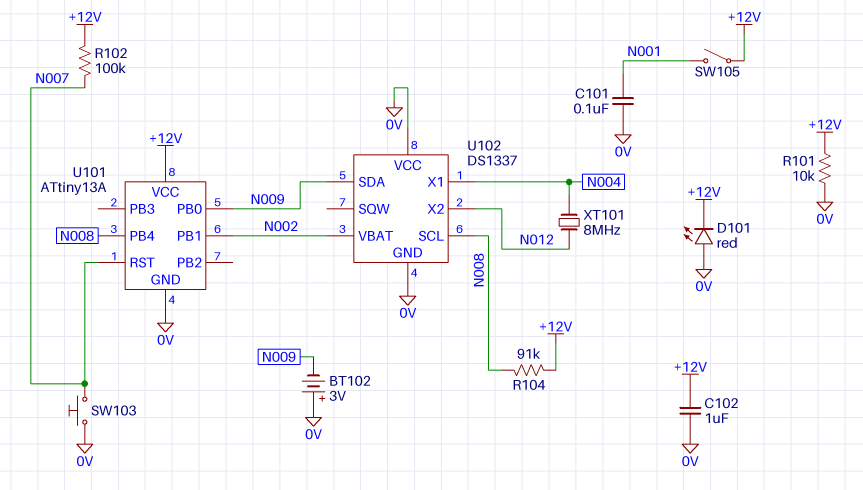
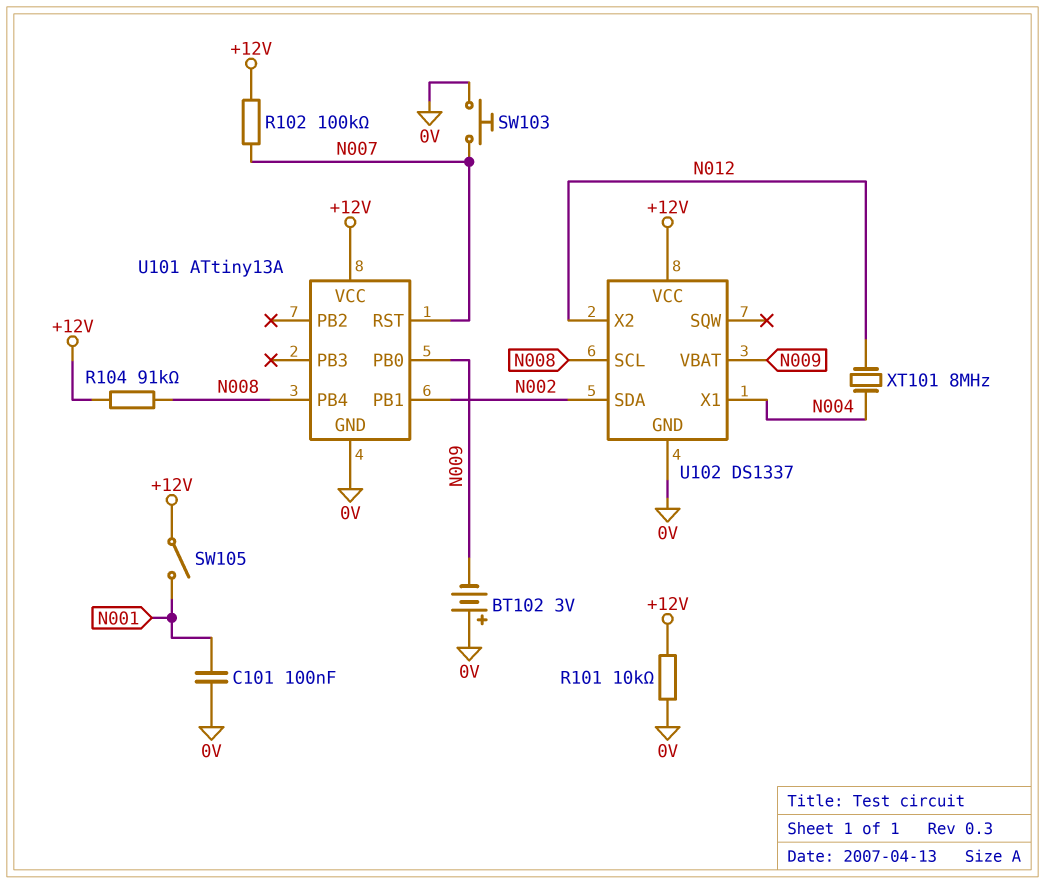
C102: 1uF (+12V, 0V) -> none
D101: LED red (A 0V, K +12V) -> none
U102 pin SDA: N009 -> N002
U102 pin VBAT: N002 -> N009
U102 pin VCC: 0V -> +12V

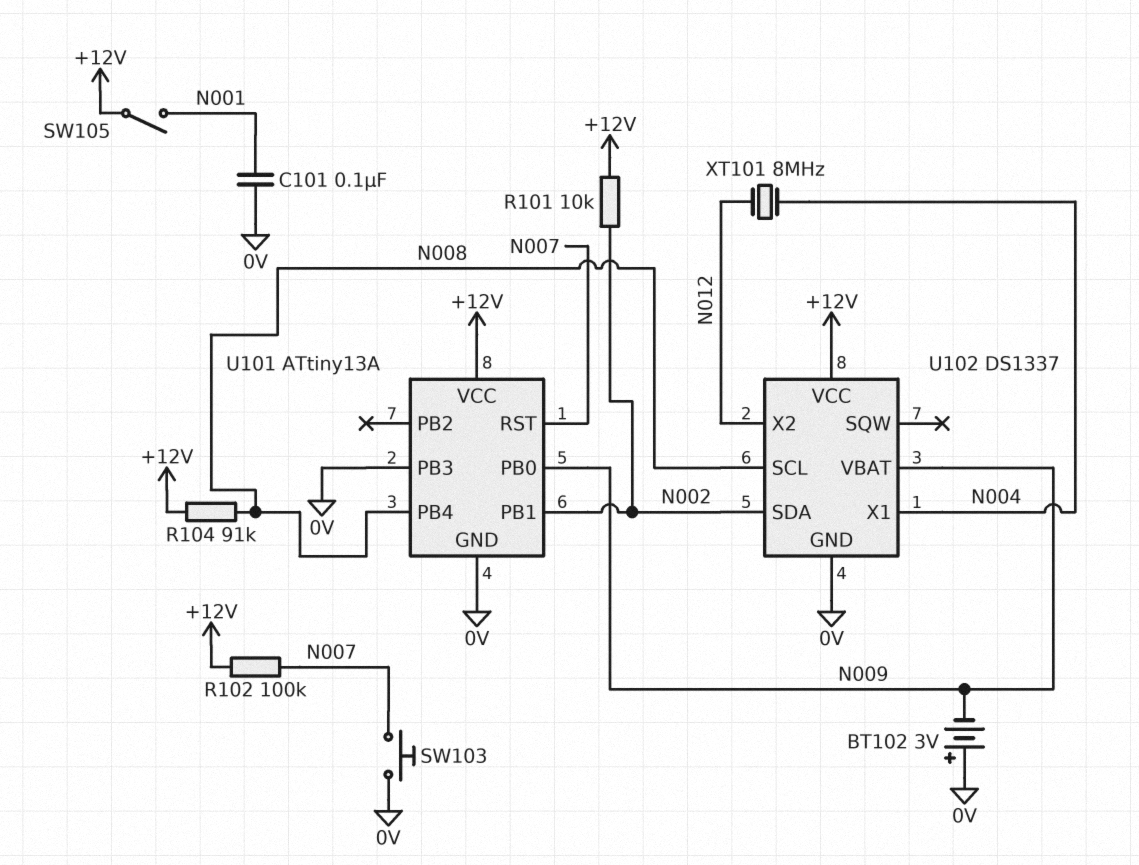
R101: 10k (+12V, 0V) -> 10k (+12V, N002)
U101 pin PB3: none -> 0V

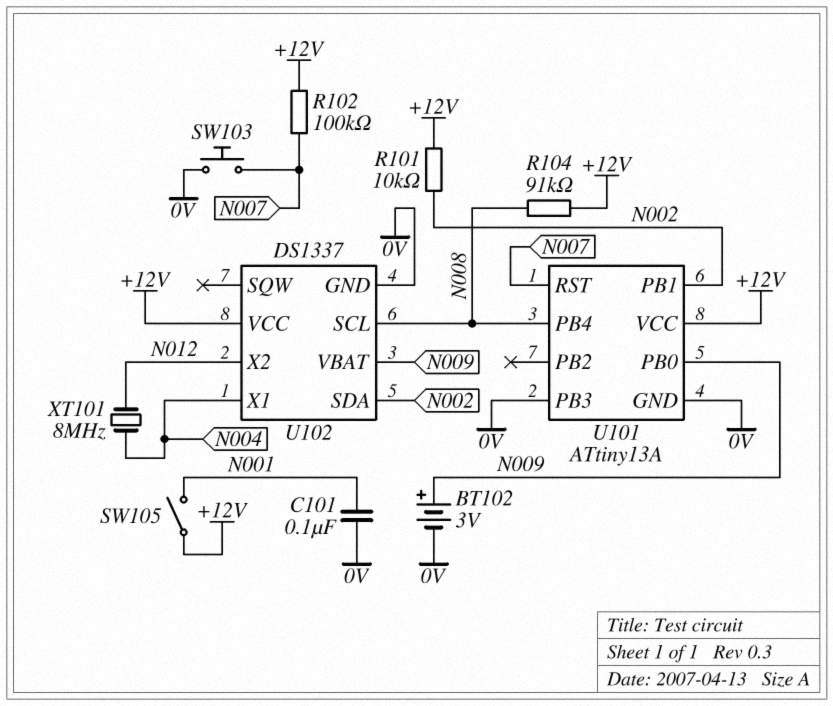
BT102: 3V (plus 0V, minus N009) -> 3V (plus N009, minus 0V)

